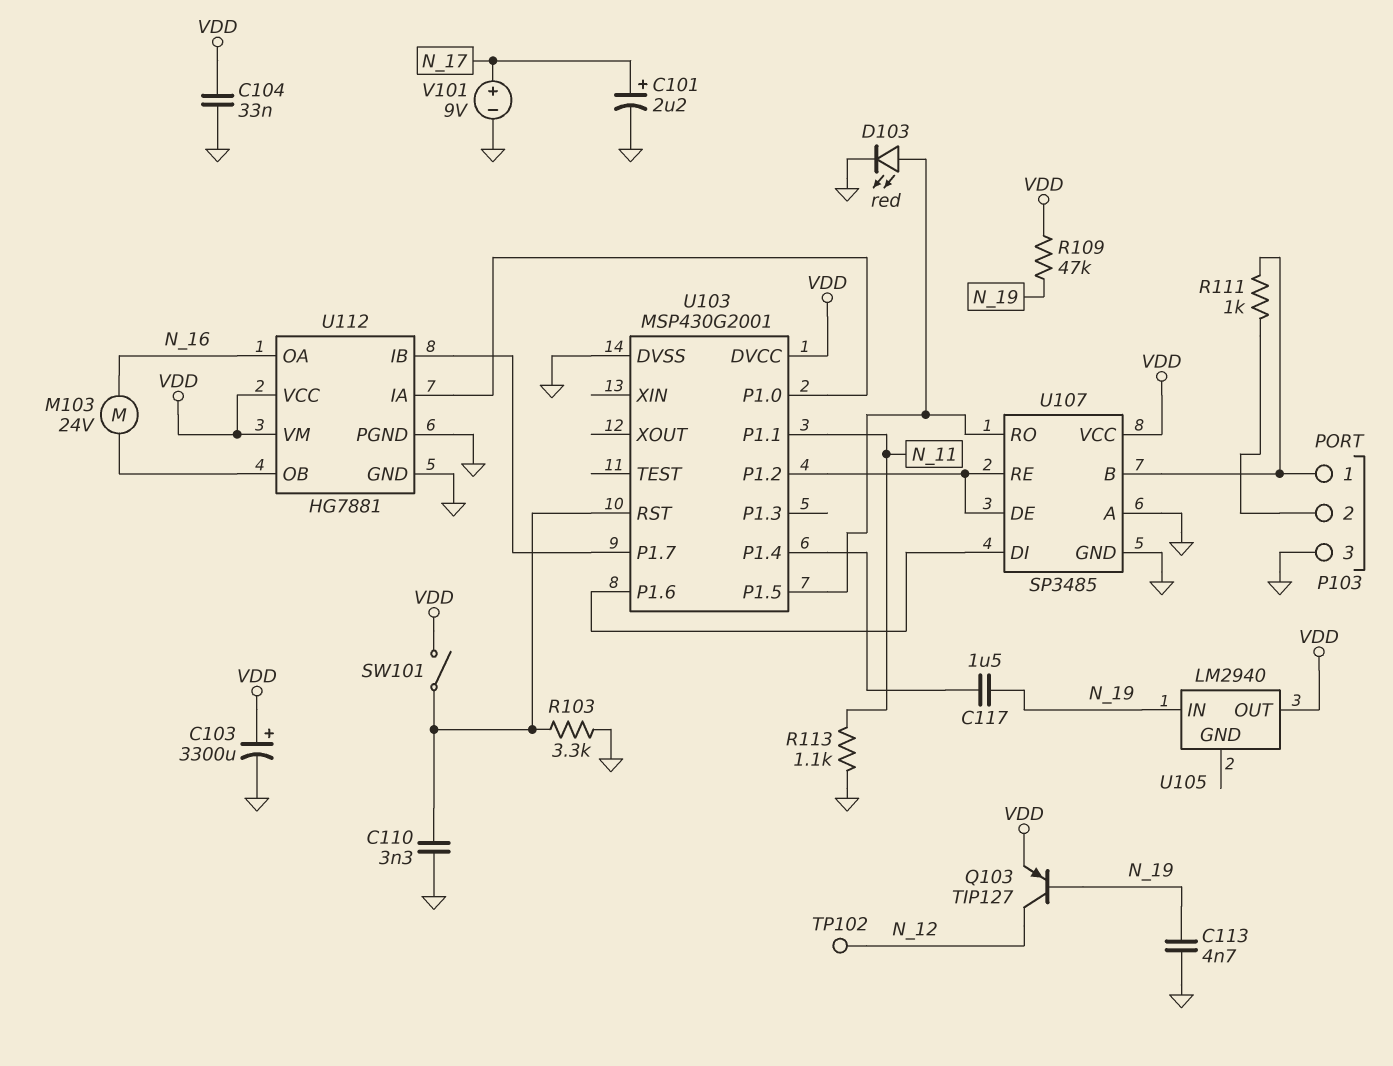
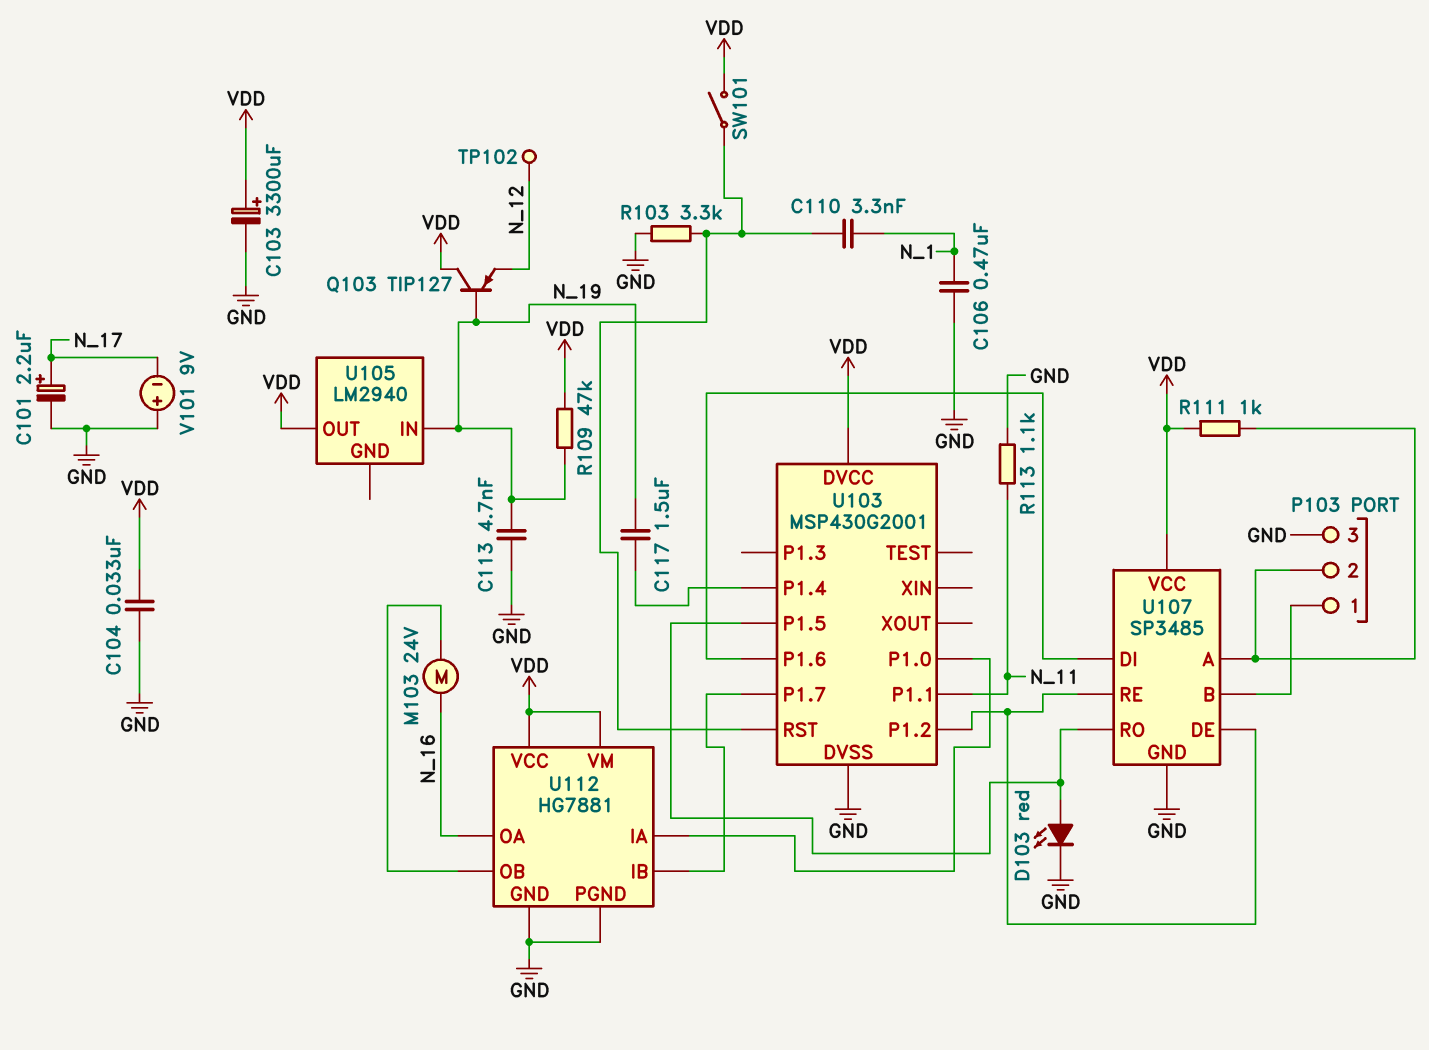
C106: none -> 470nF (GND, N_1)
C110: 3.3nF (GND, U103/RST) -> 3.3nF (N_1, U103/RST)
Q103: PNP TIP127 (B N_19, C N_12, E VDD) -> PNP TIP127 (B N_19, C VDD, E N_12)
R111: 1k (P103/1, P103/2) -> 1k (P103/2, VDD)
U107 pin A: GND -> P103/2
V101: 9V (plus N_17, minus GND) -> 9V (plus GND, minus N_17)

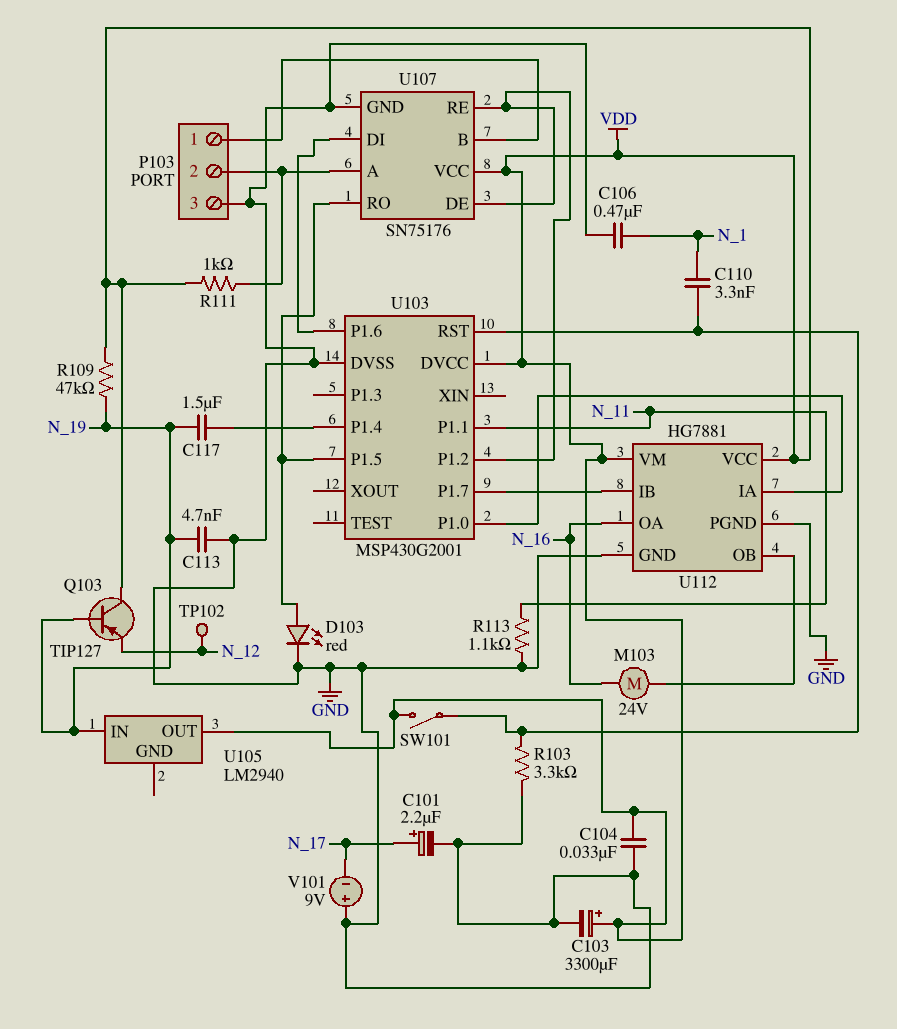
U107: SP3485 -> SN75176

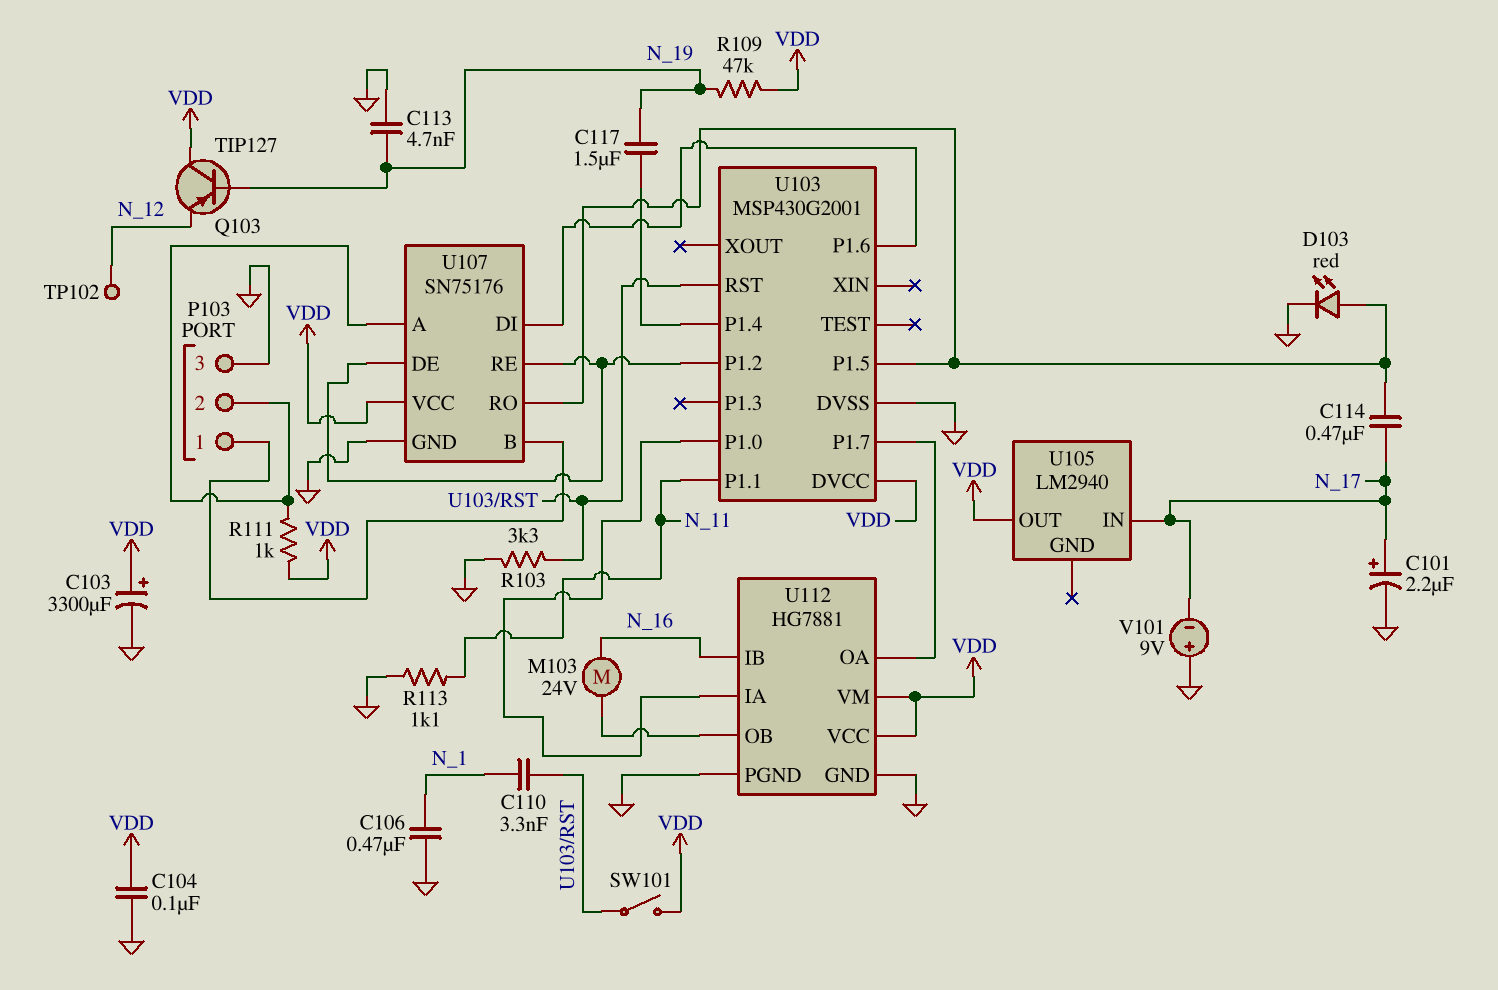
C104: 33nF (GND, VDD) -> 100nF (GND, VDD)
C114: none -> 470nF (N_17, U103/P1.5)
U105 pin IN: N_19 -> N_17
U112 pin IB: U103/P1.7 -> N_16
U112 pin OA: N_16 -> U103/P1.7

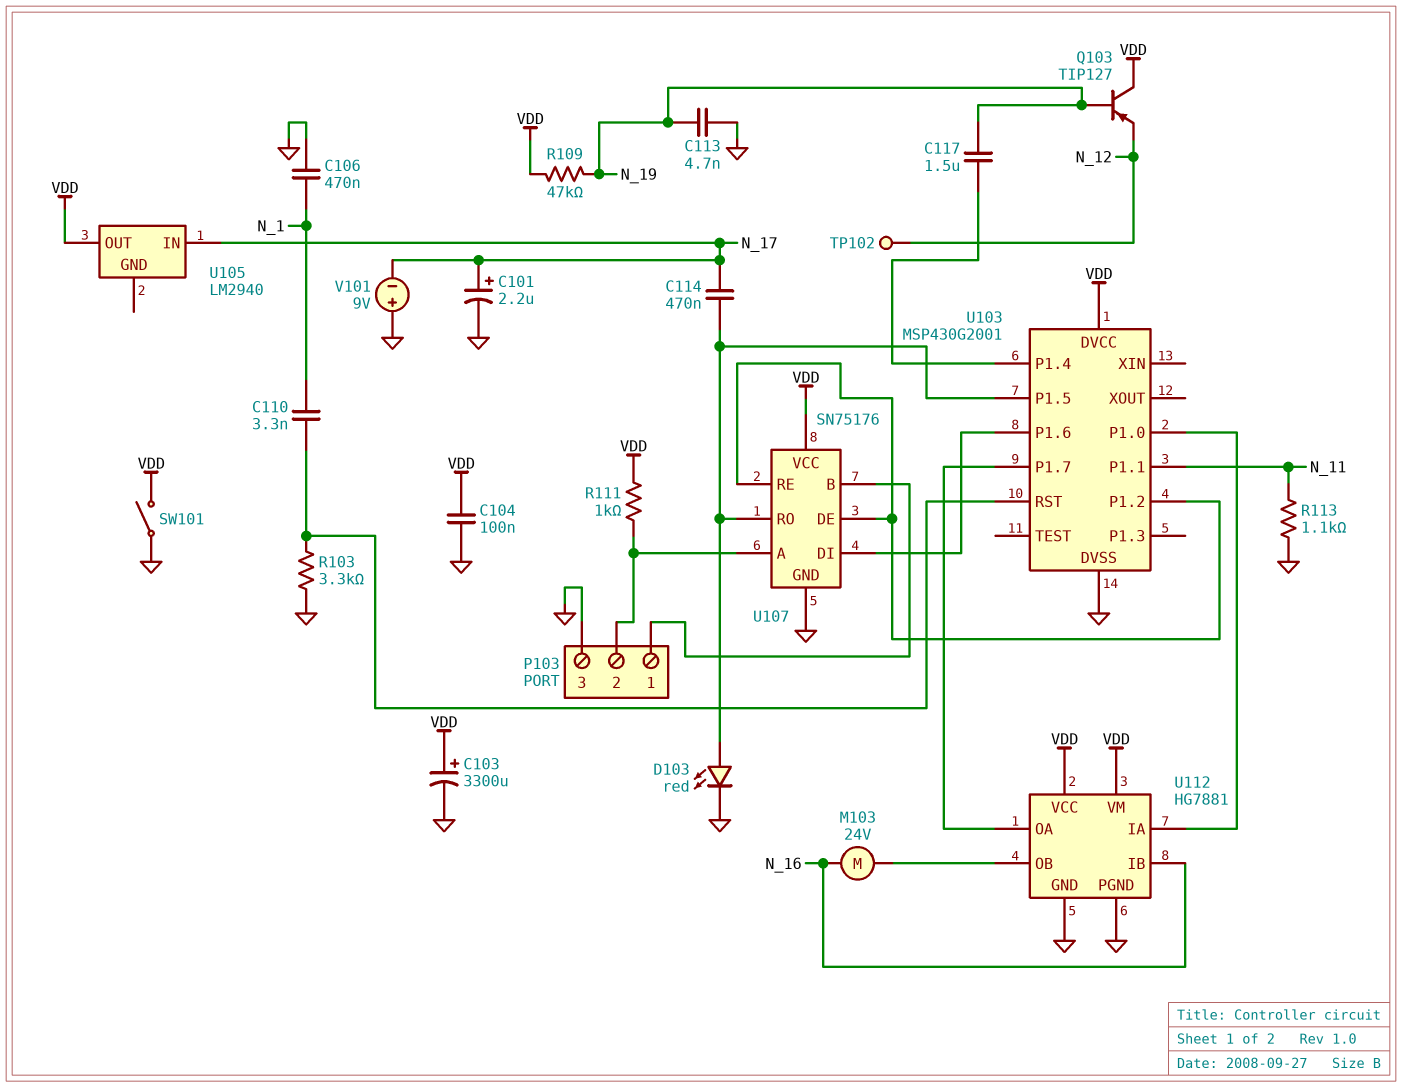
SW101: switch (U103/RST, VDD) -> switch (GND, VDD)

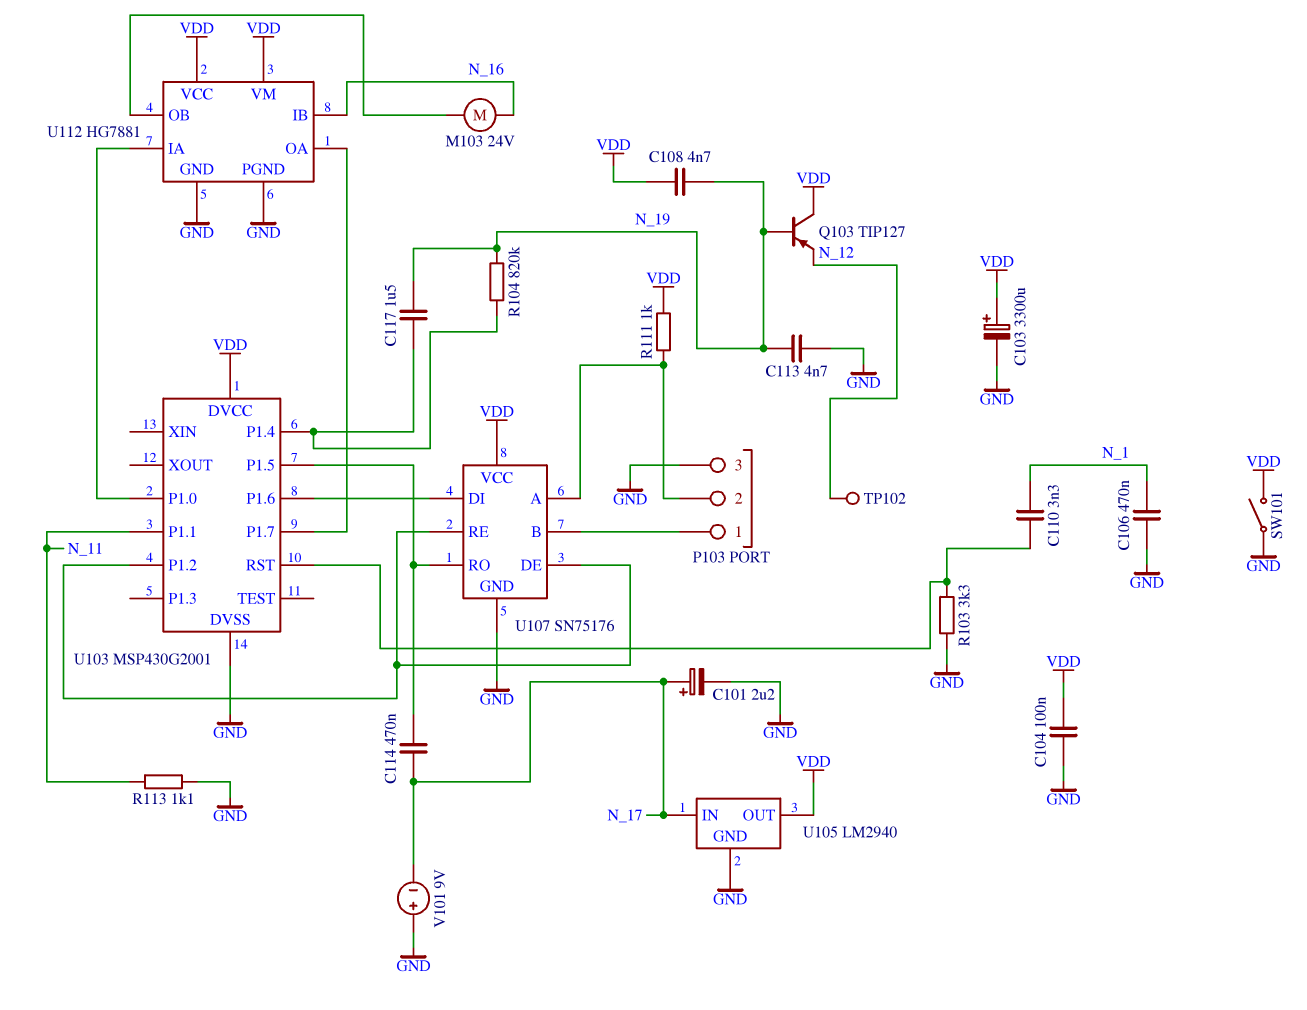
C108: none -> 4.7nF (N_19, VDD)
D103: LED red (A U103/P1.5, K GND) -> none
R104: none -> 820k (N_19, U103/P1.4)
R109: 47k (N_19, VDD) -> none
U105 pin GND: none -> GND

